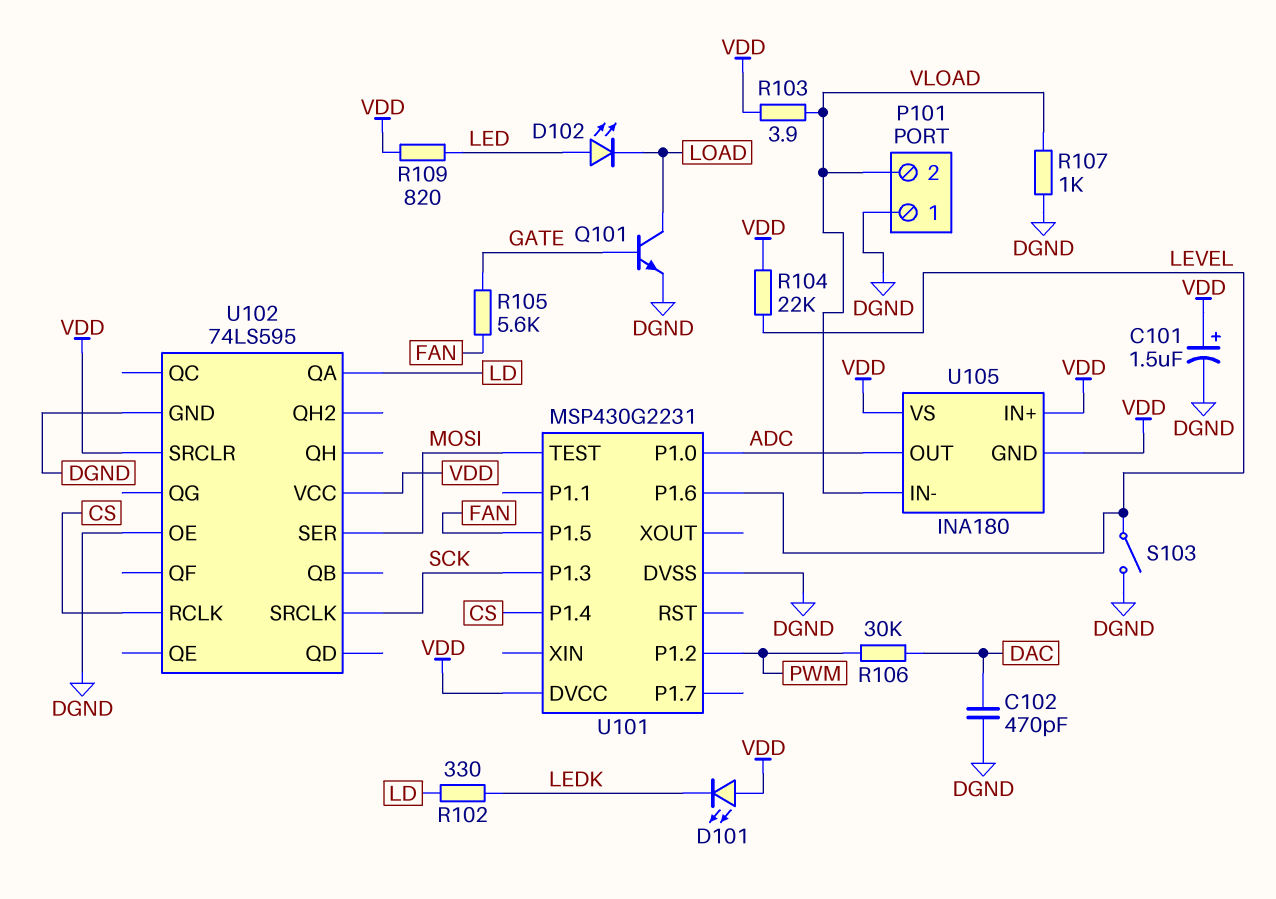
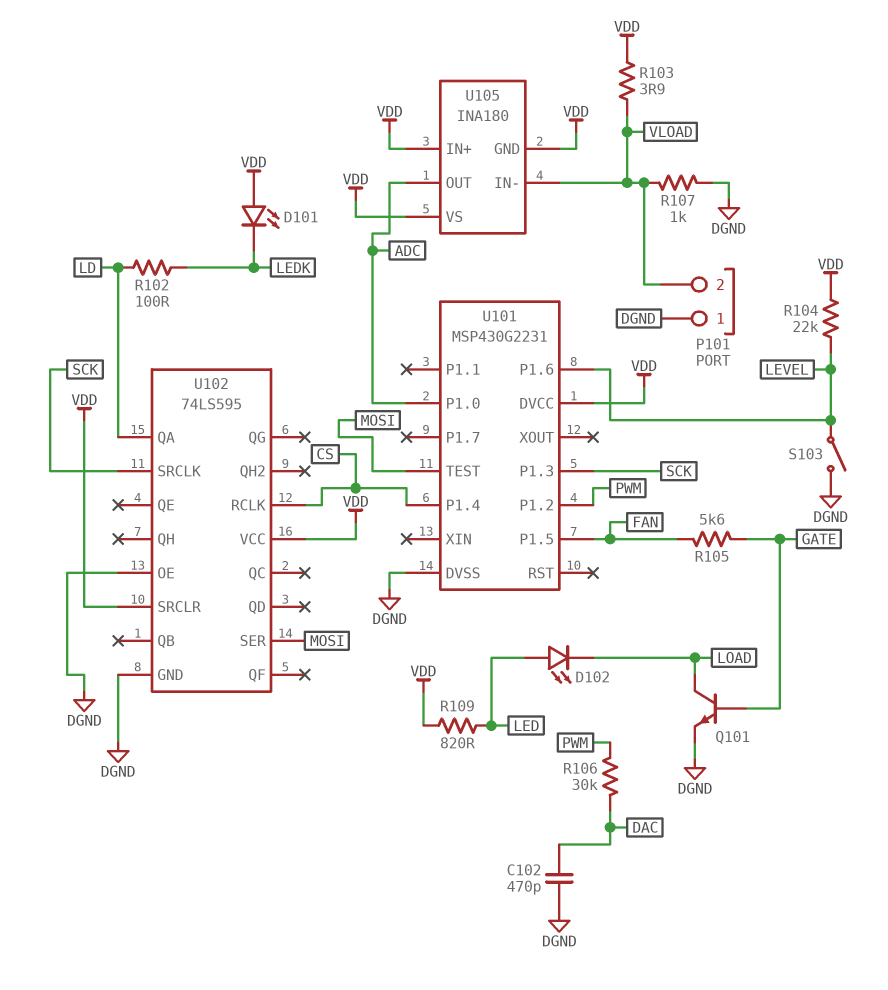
C101: 1.5uF (plus VDD, minus DGND) -> none
R102: 330 (LD, LEDK) -> 100 (LD, LEDK)

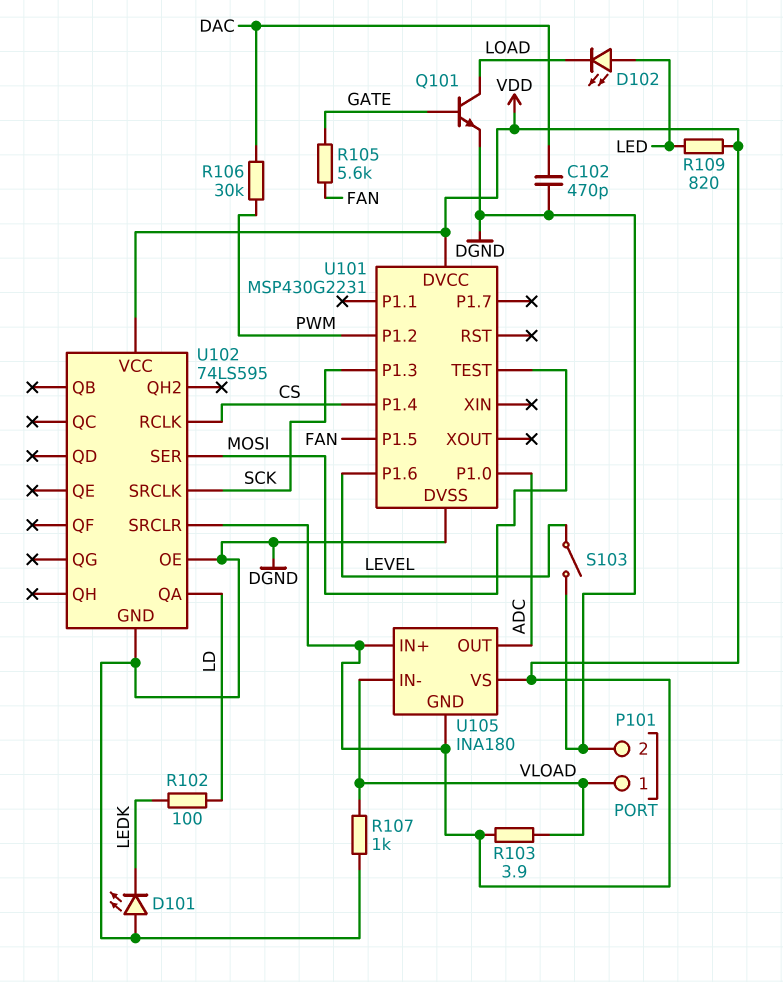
D101: LED (A VDD, K LEDK) -> LED (A DGND, K LEDK)
P101 pin 1: DGND -> VLOAD
P101 pin 2: VLOAD -> DGND
R104: 22k (LEVEL, VDD) -> none

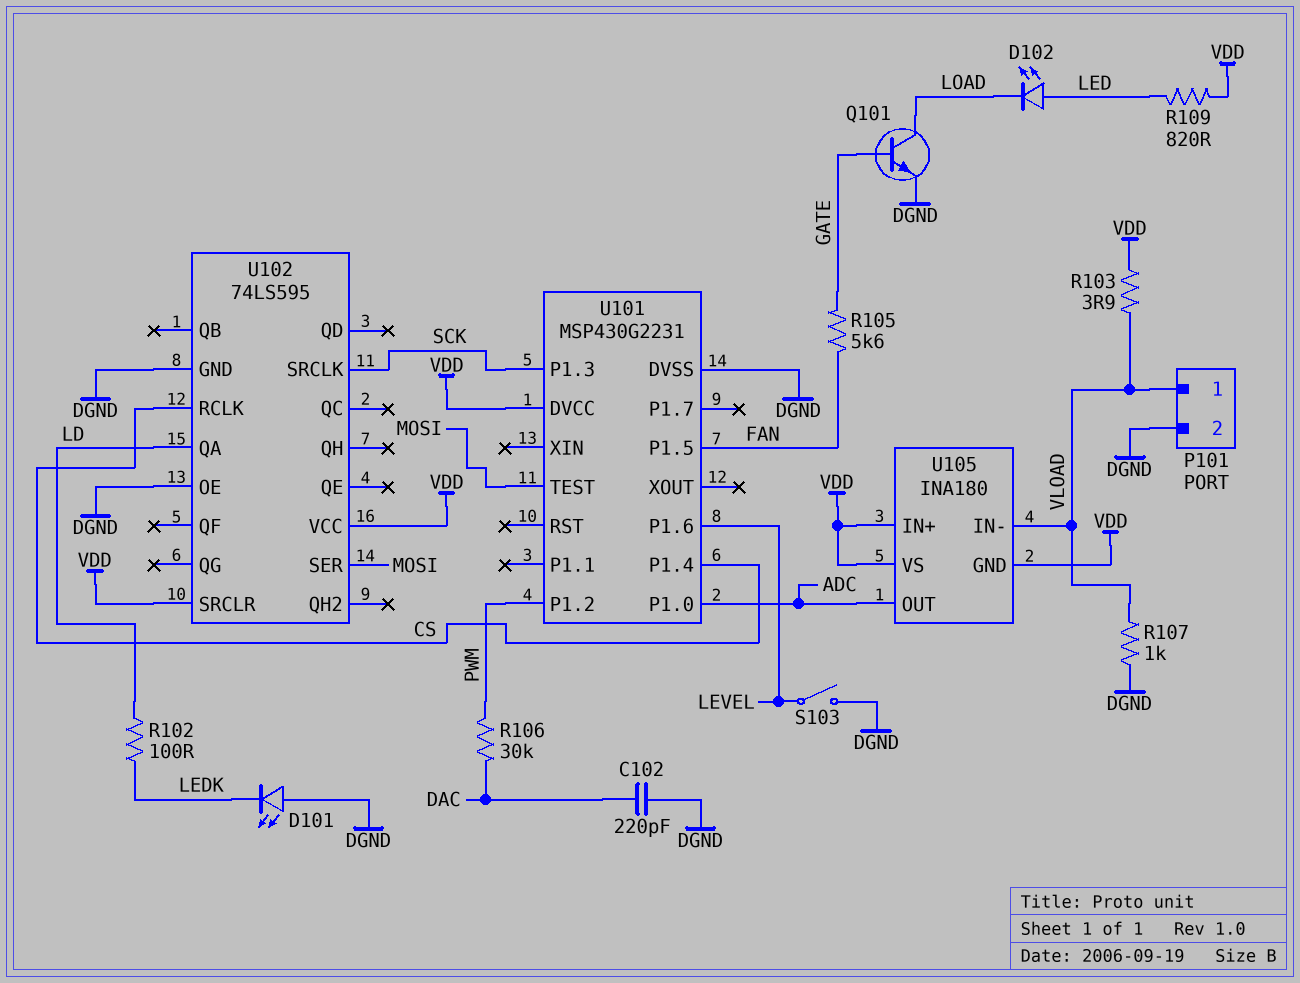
C102: 470pF (DAC, DGND) -> 220pF (DAC, DGND)

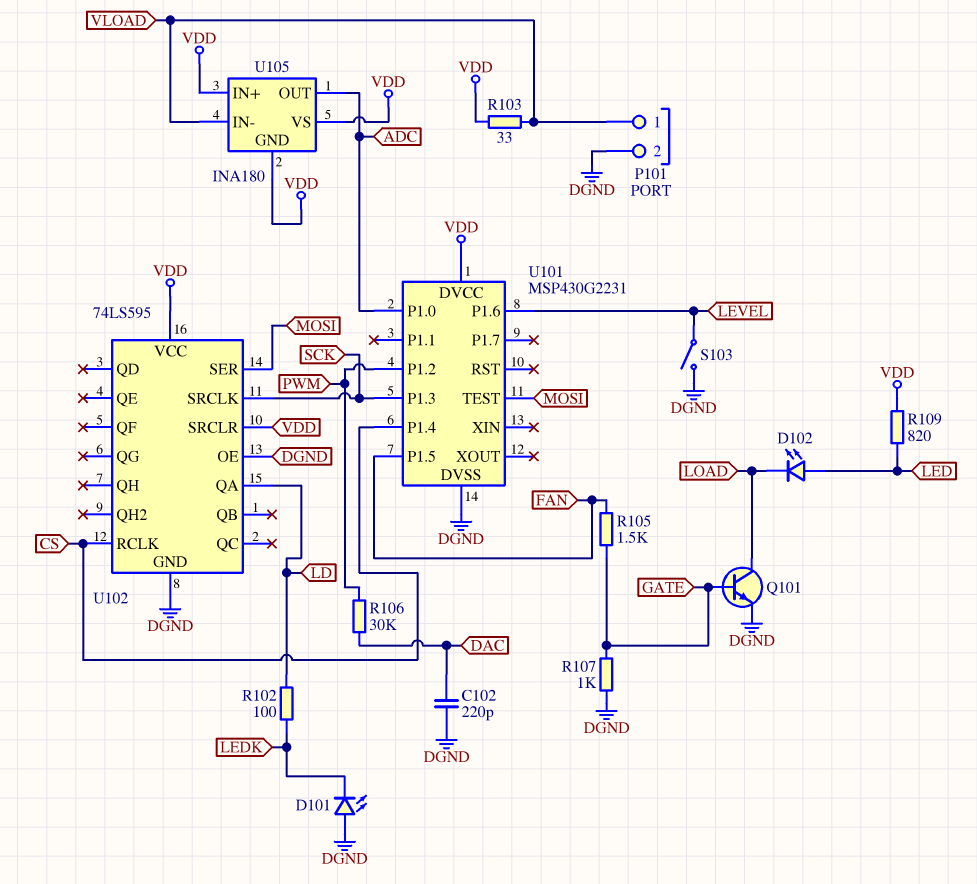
R103: 3.9 (VDD, VLOAD) -> 33 (VDD, VLOAD)
R105: 5.6k (FAN, GATE) -> 1.5k (FAN, GATE)
R107: 1k (DGND, VLOAD) -> 1k (DGND, GATE)

